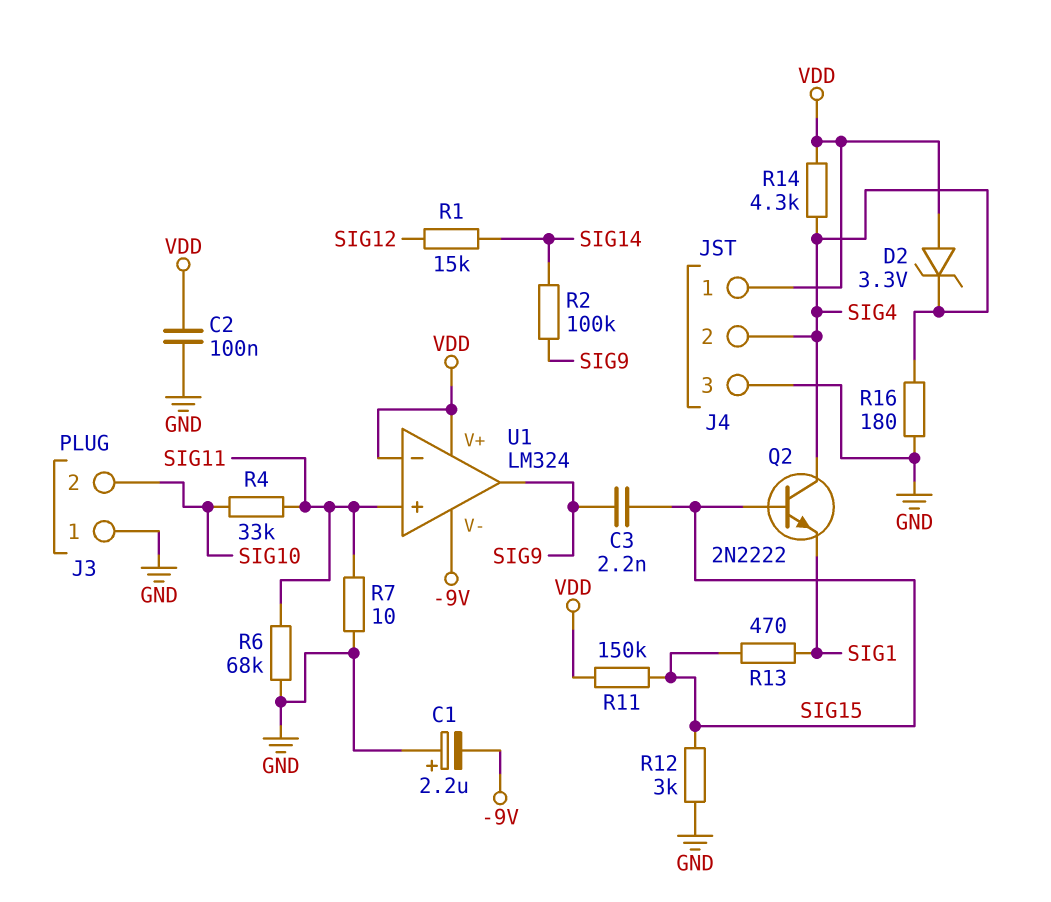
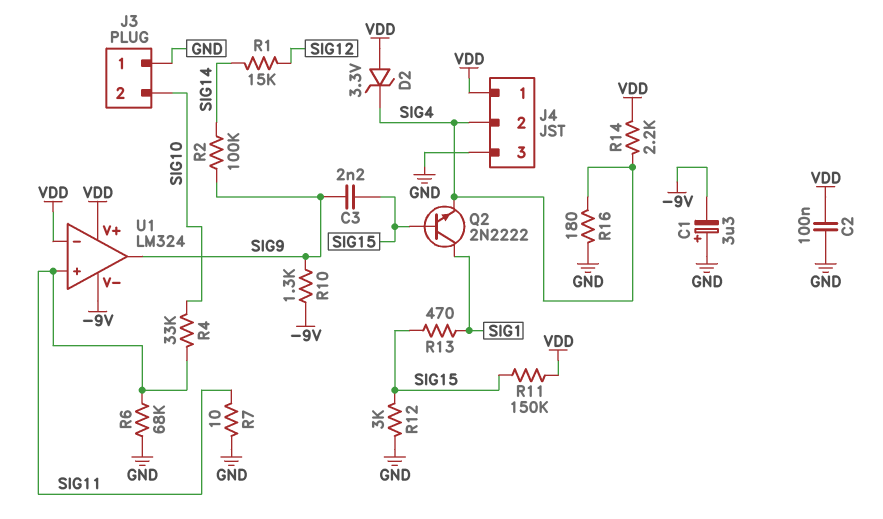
C1: 2.2uF (plus GND, minus -9V) -> 3.3uF (plus GND, minus -9V)
Q2: NPN 2N2222 (B SIG15, C SIG4, E SIG1) -> NPN 2N2222 (B SIG15, C SIG1, E SIG4)
R10: none -> 1.3k (-9V, SIG9)
R14: 4.3k (SIG4, VDD) -> 2.2k (SIG4, VDD)

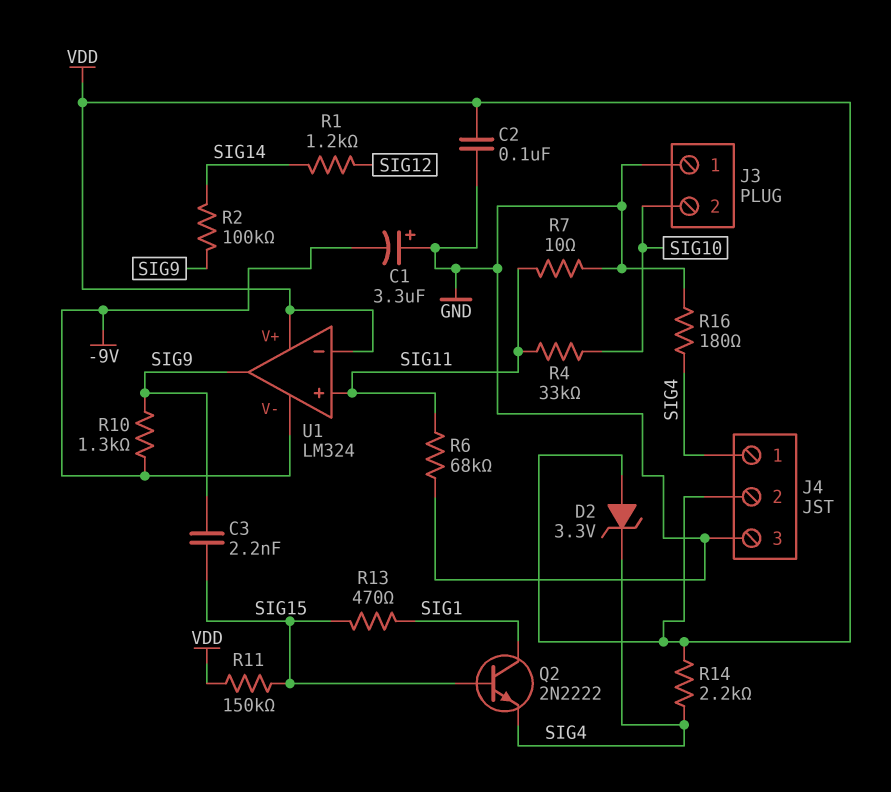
J4 pin 1: VDD -> SIG4
J4 pin 2: SIG4 -> VDD
R1: 15k (SIG12, SIG14) -> 1.2k (SIG12, SIG14)
R12: 3k (GND, SIG15) -> none

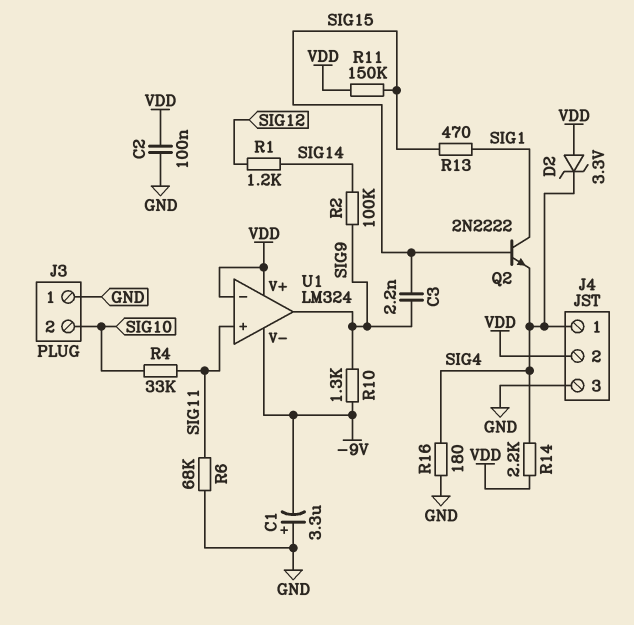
R7: 10 (GND, SIG11) -> none

